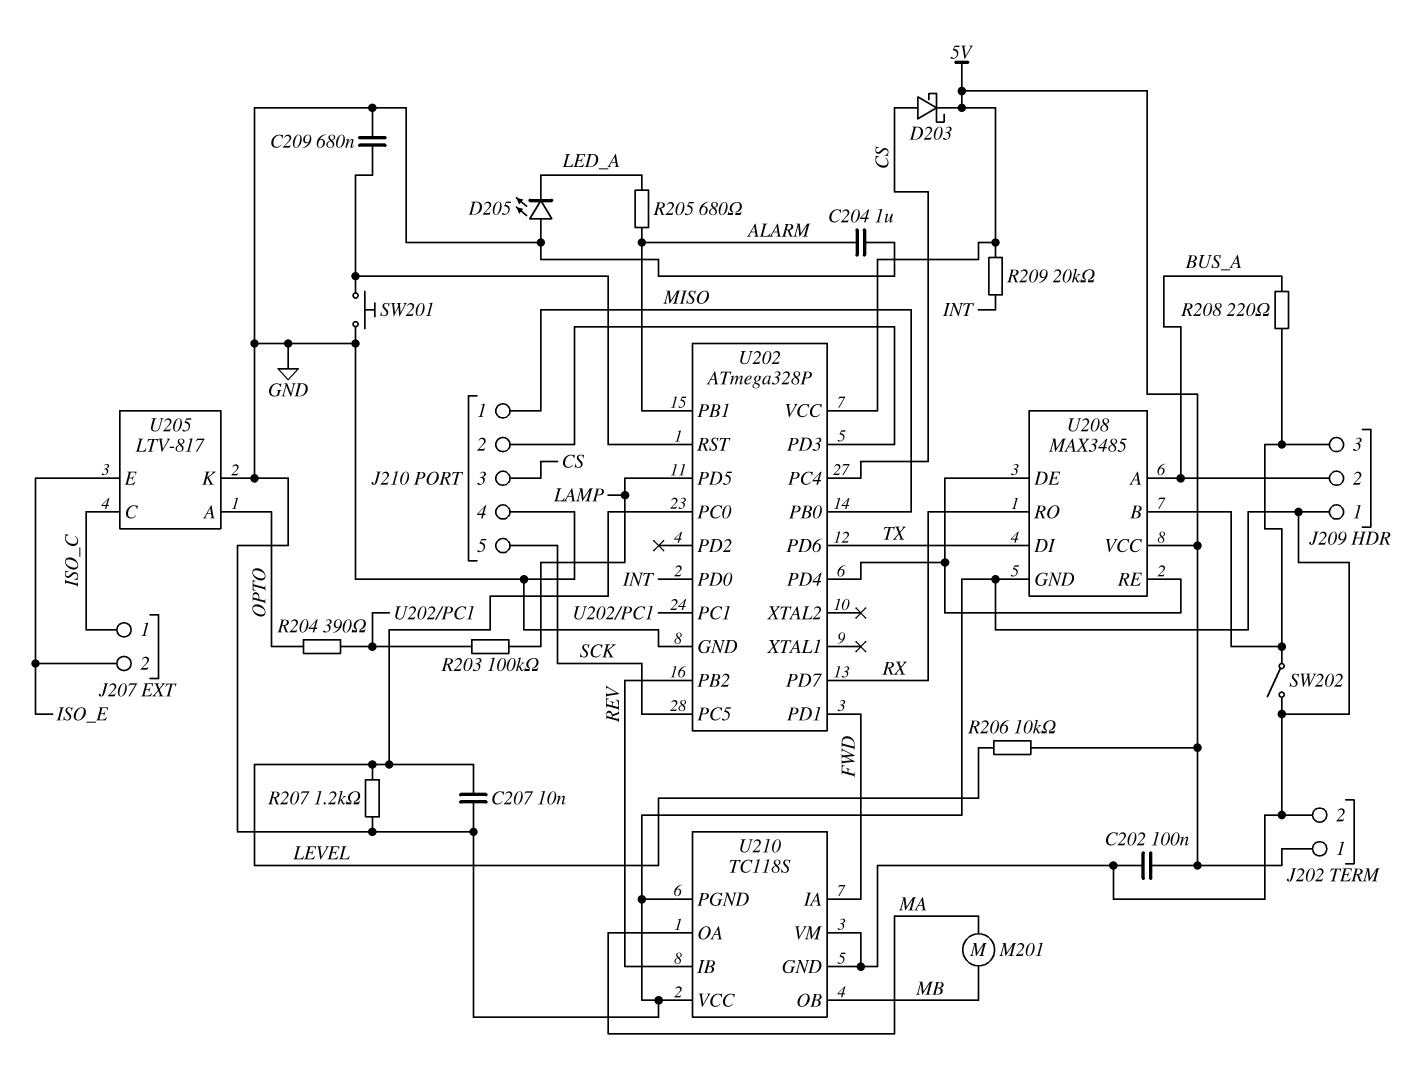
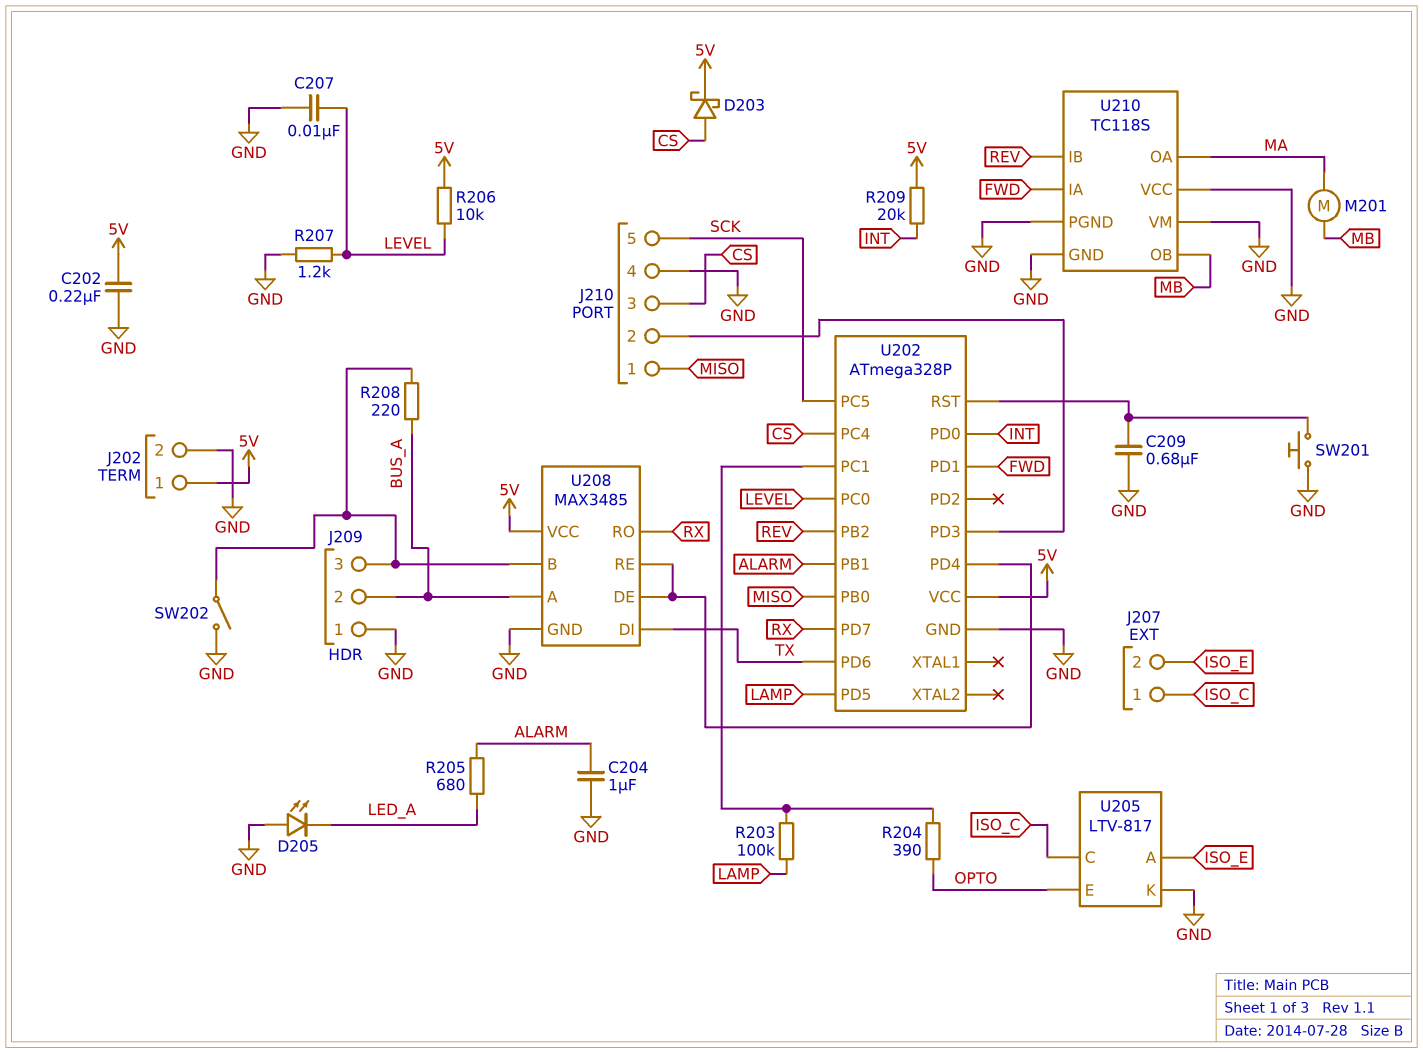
C202: 100nF (5V, GND) -> 220nF (5V, GND)
U205 pin A: OPTO -> ISO_E
U205 pin E: ISO_E -> OPTO

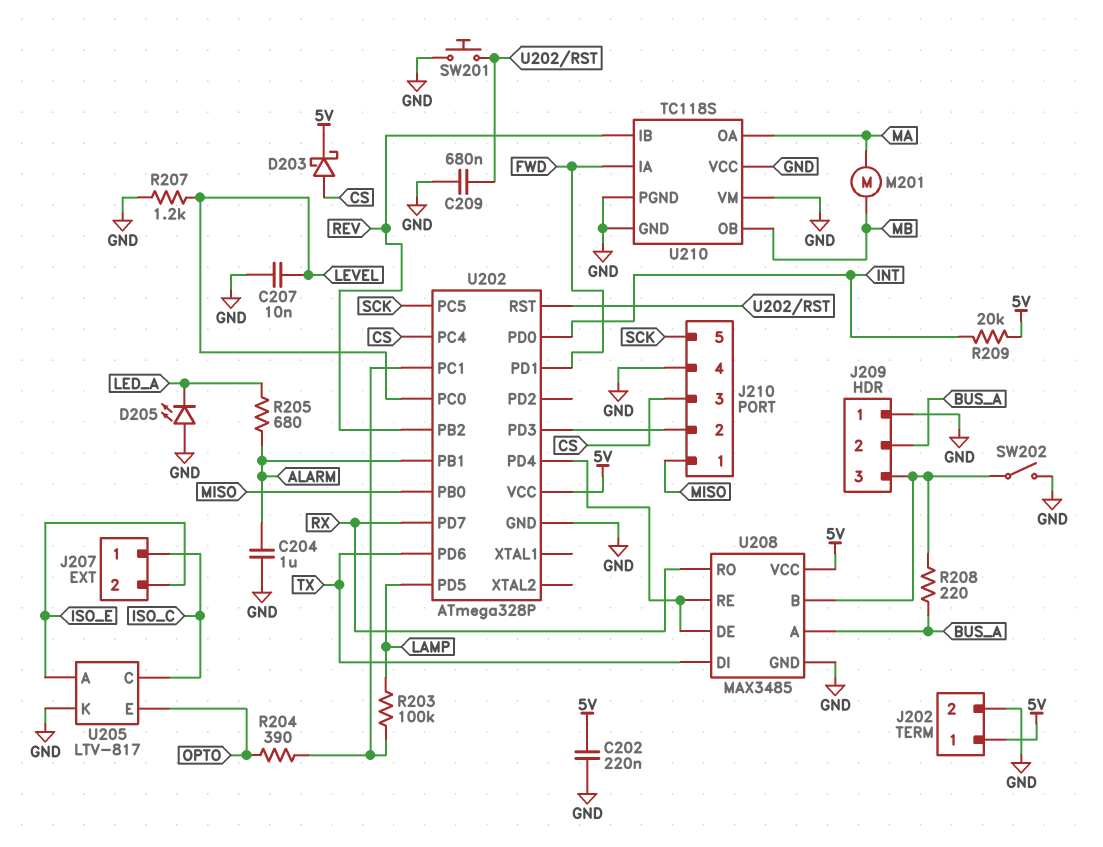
R206: 10k (5V, LEVEL) -> none

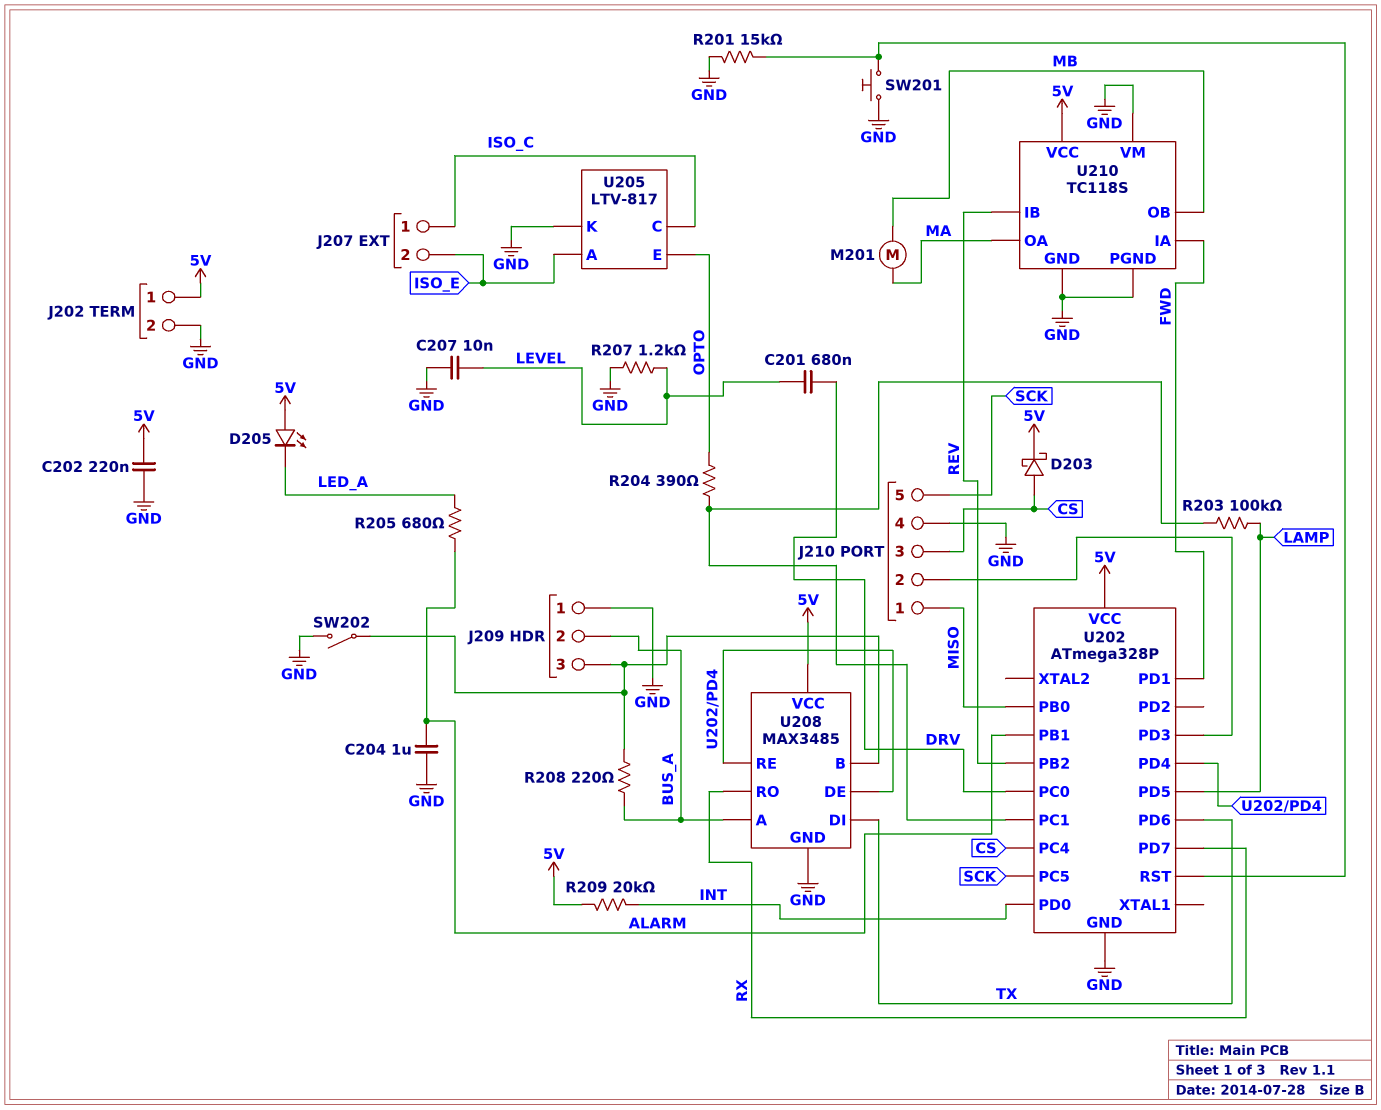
C201: none -> 680nF (DRV, LEVEL)
C209: 680nF (GND, U202/RST) -> none
D205: LED (A GND, K LED_A) -> LED (A 5V, K LED_A)
R201: none -> 15k (GND, U202/RST)
U202 pin PC0: LEVEL -> DRV
U210 pin VCC: GND -> 5V

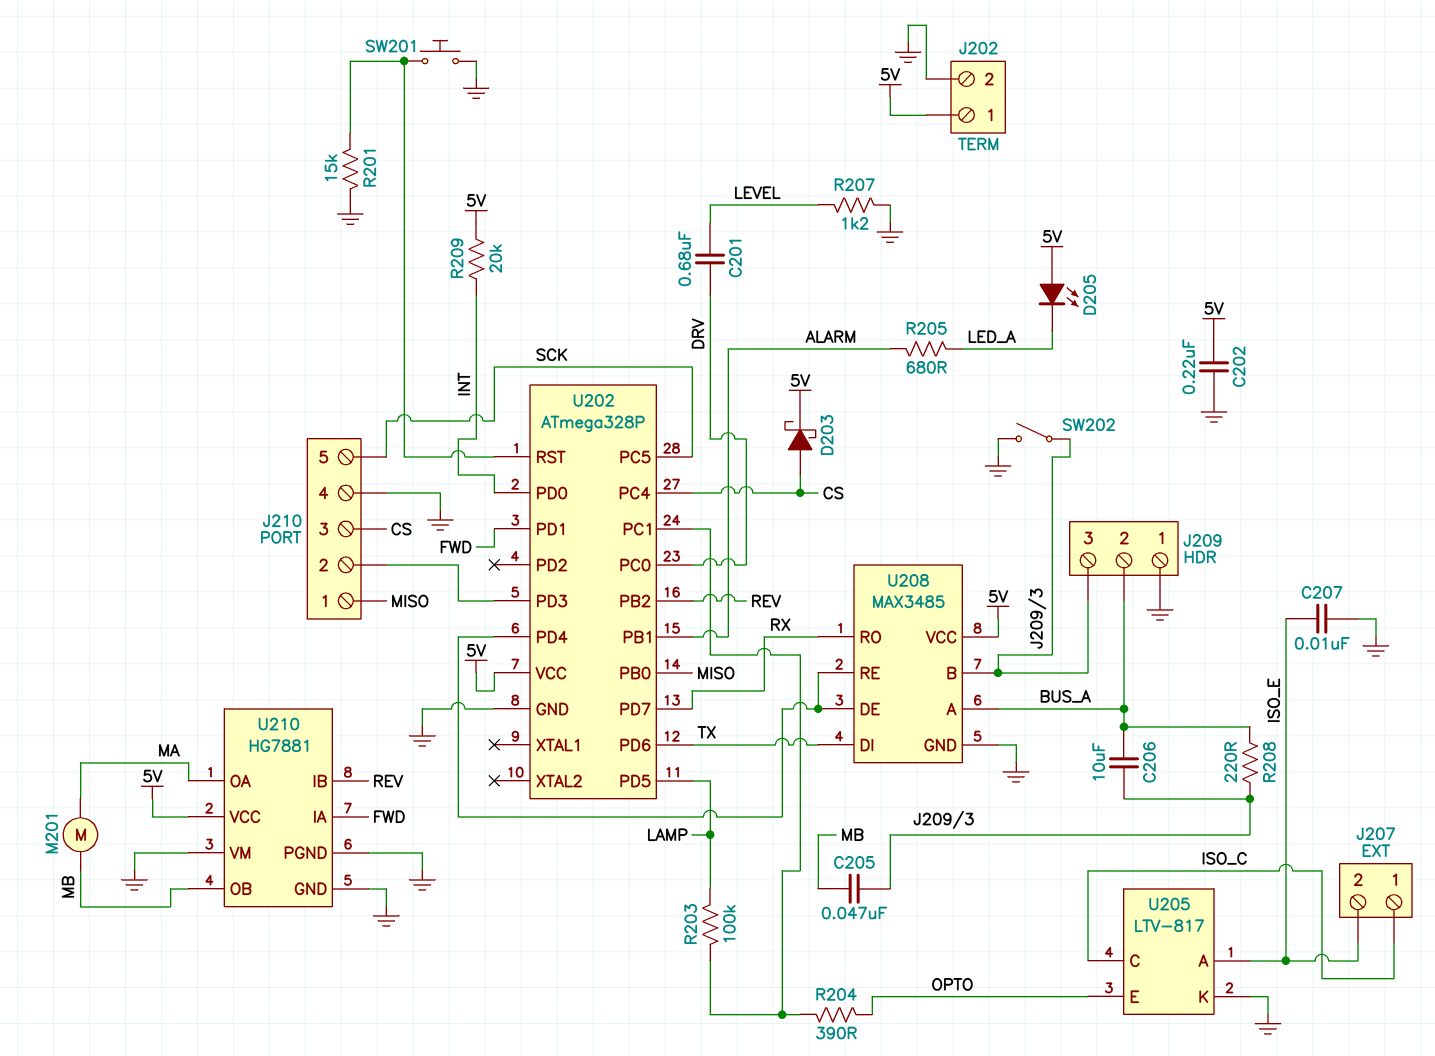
C204: 1uF (ALARM, GND) -> none
C205: none -> 47nF (J209/3, MB)
C206: none -> 10uF (BUS_A, J209/3)
C207: 10nF (GND, LEVEL) -> 10nF (GND, ISO_E)
U210: TC118S -> HG7881

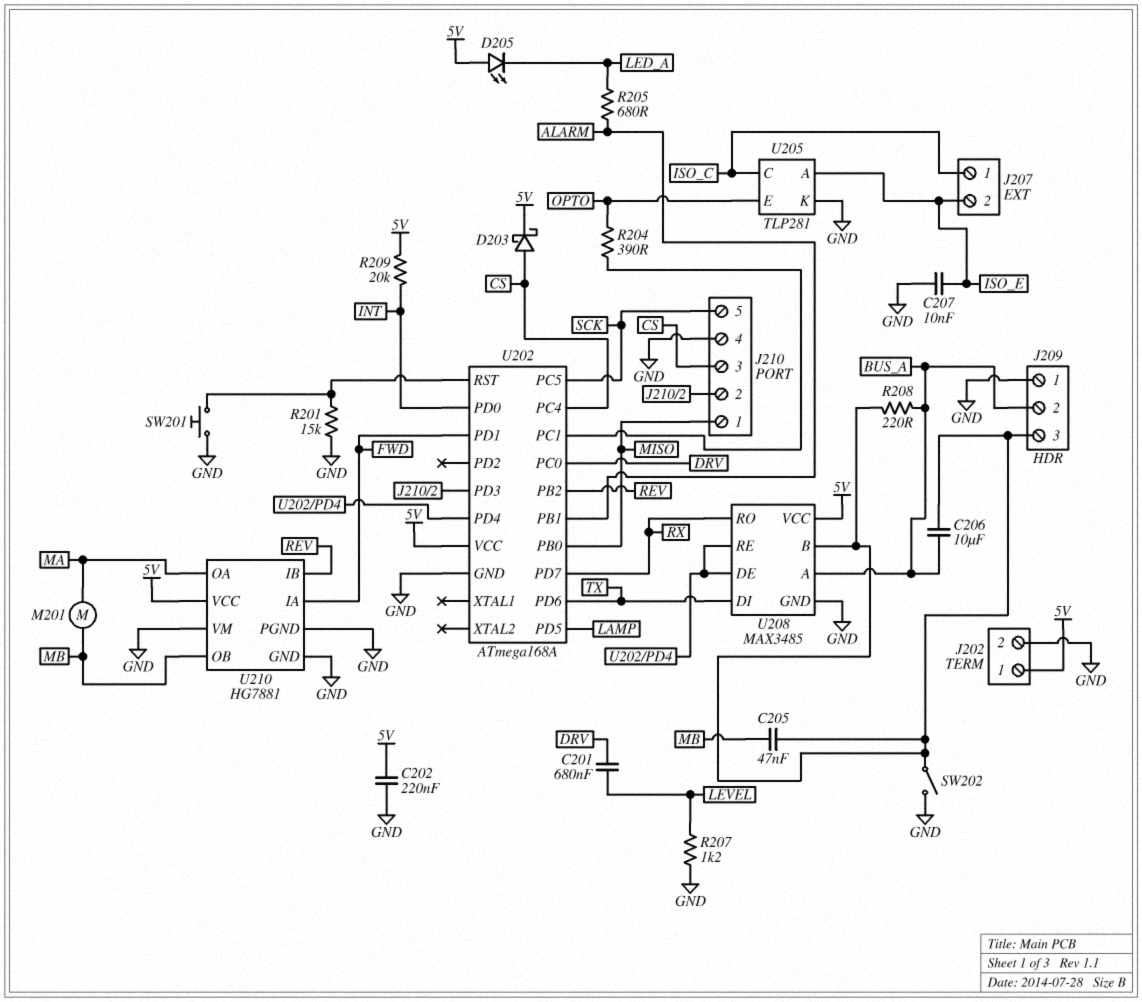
R203: 100k (LAMP, U202/PC1) -> none
U202: ATmega328P -> ATmega168A
U205: LTV-817 -> TLP281

